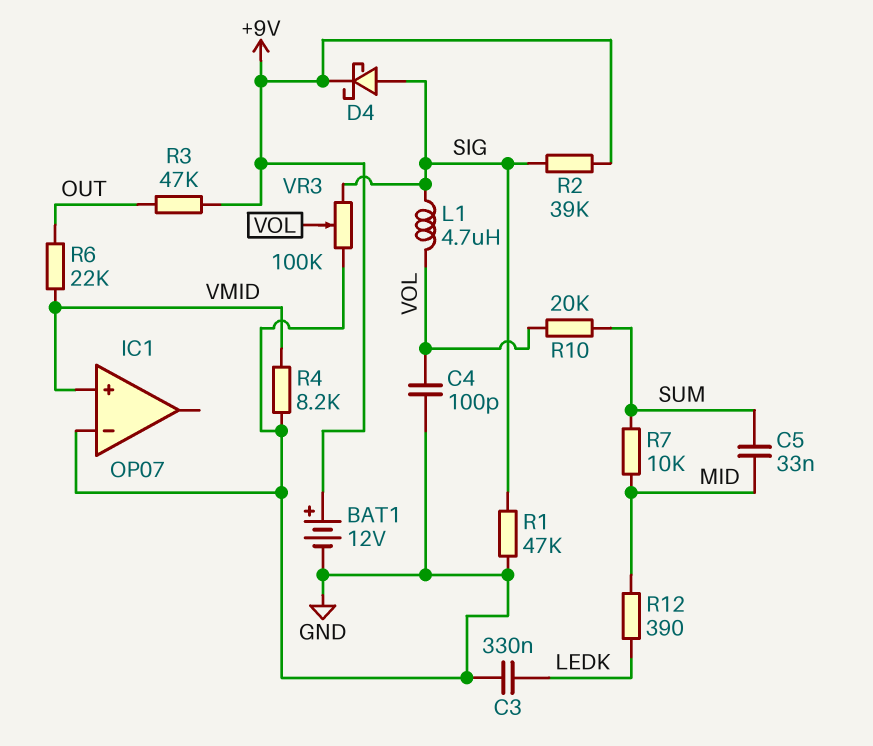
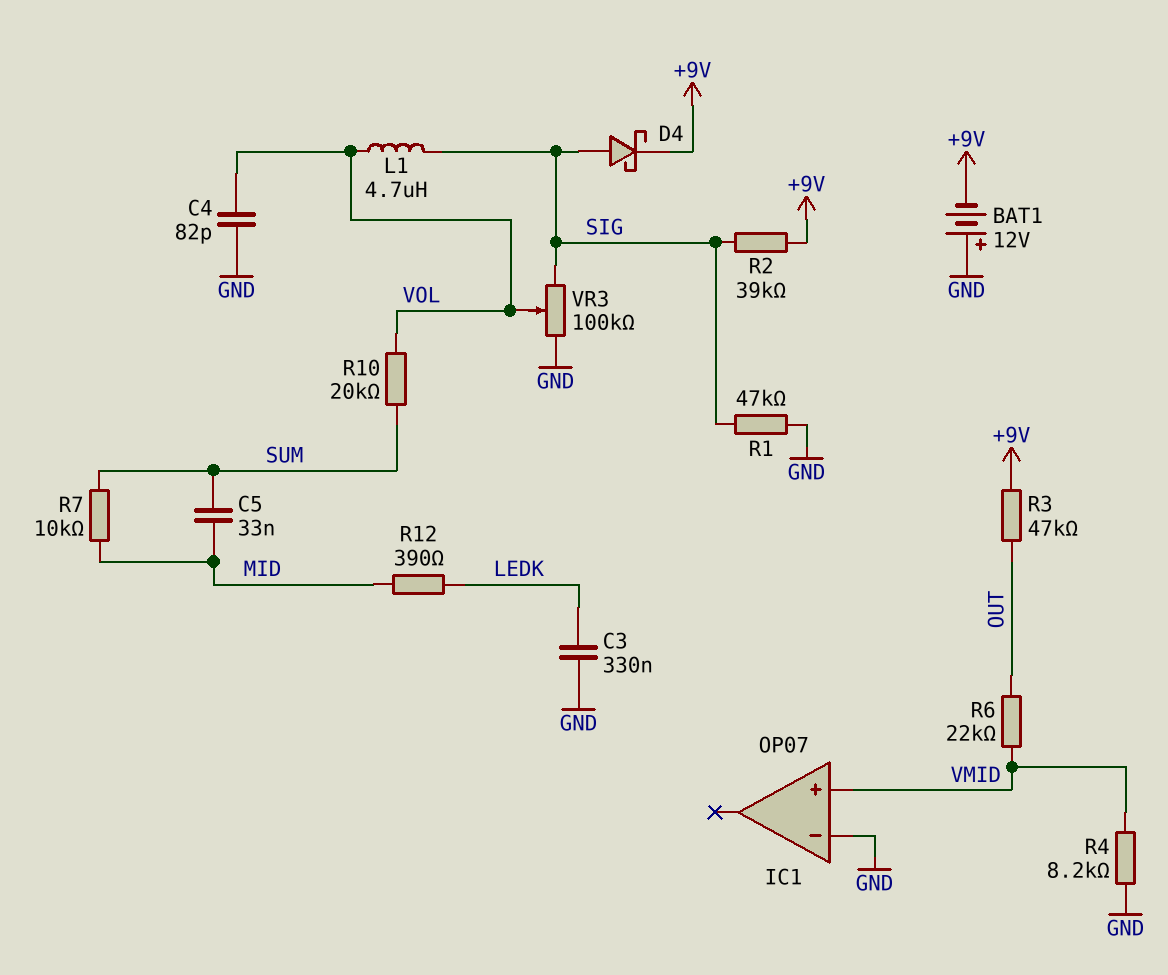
BAT1: 12V (plus +9V, minus GND) -> 12V (plus GND, minus +9V)
C4: 100pF (GND, VOL) -> 82pF (GND, VOL)

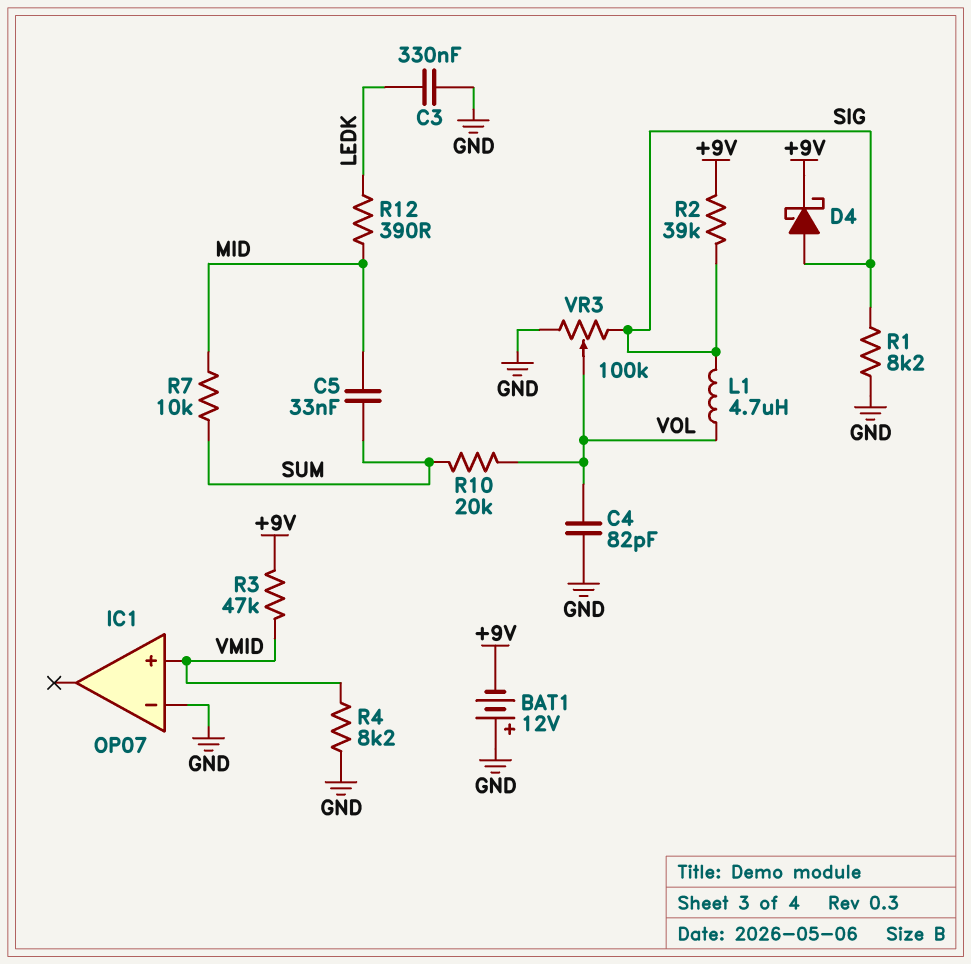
R1: 47k (GND, SIG) -> 8.2k (GND, SIG)
R3: 47k (+9V, OUT) -> 47k (+9V, VMID)
R6: 22k (OUT, VMID) -> none

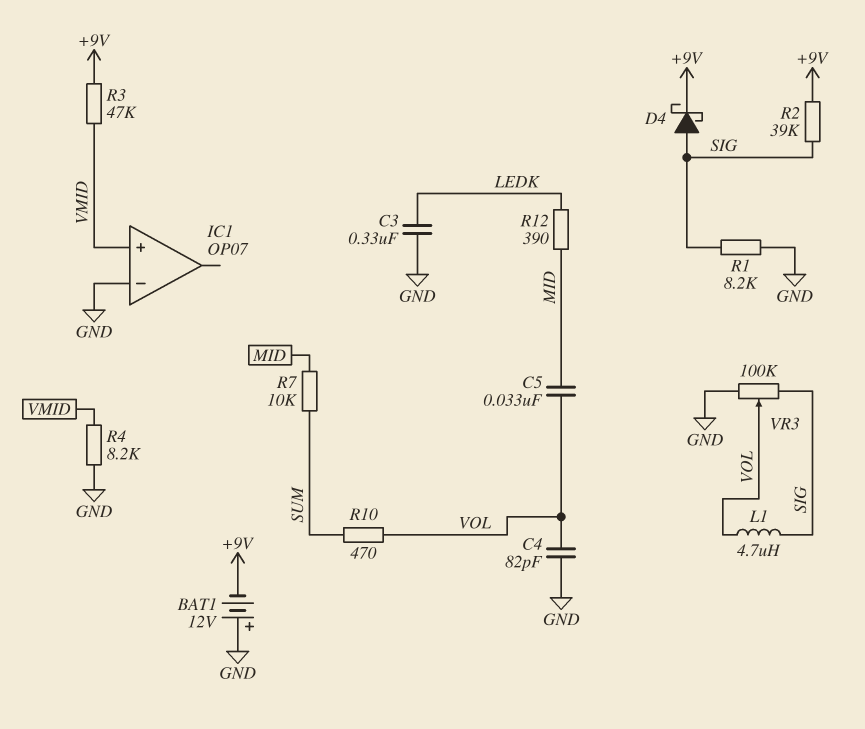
C5: 33nF (MID, SUM) -> 33nF (MID, VOL)
R10: 20k (SUM, VOL) -> 470 (SUM, VOL)

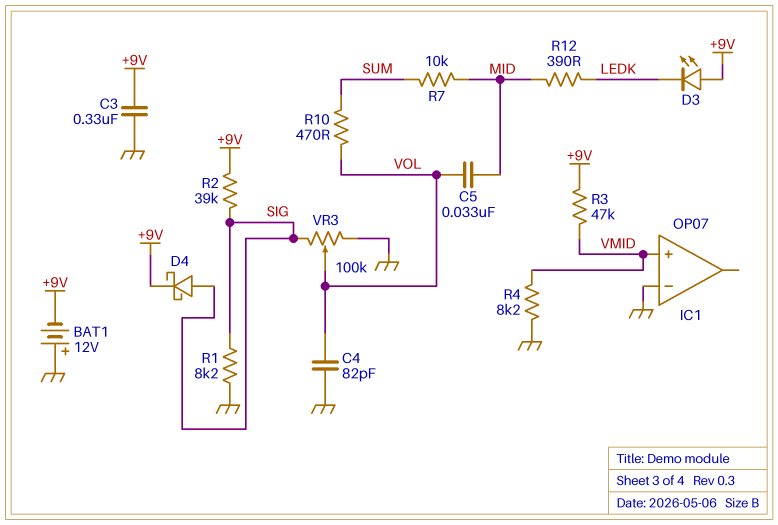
C3: 330nF (GND, LEDK) -> 330nF (+9V, GND)
D3: none -> LED (A +9V, K LEDK)
L1: 4.7uH (SIG, VOL) -> none

